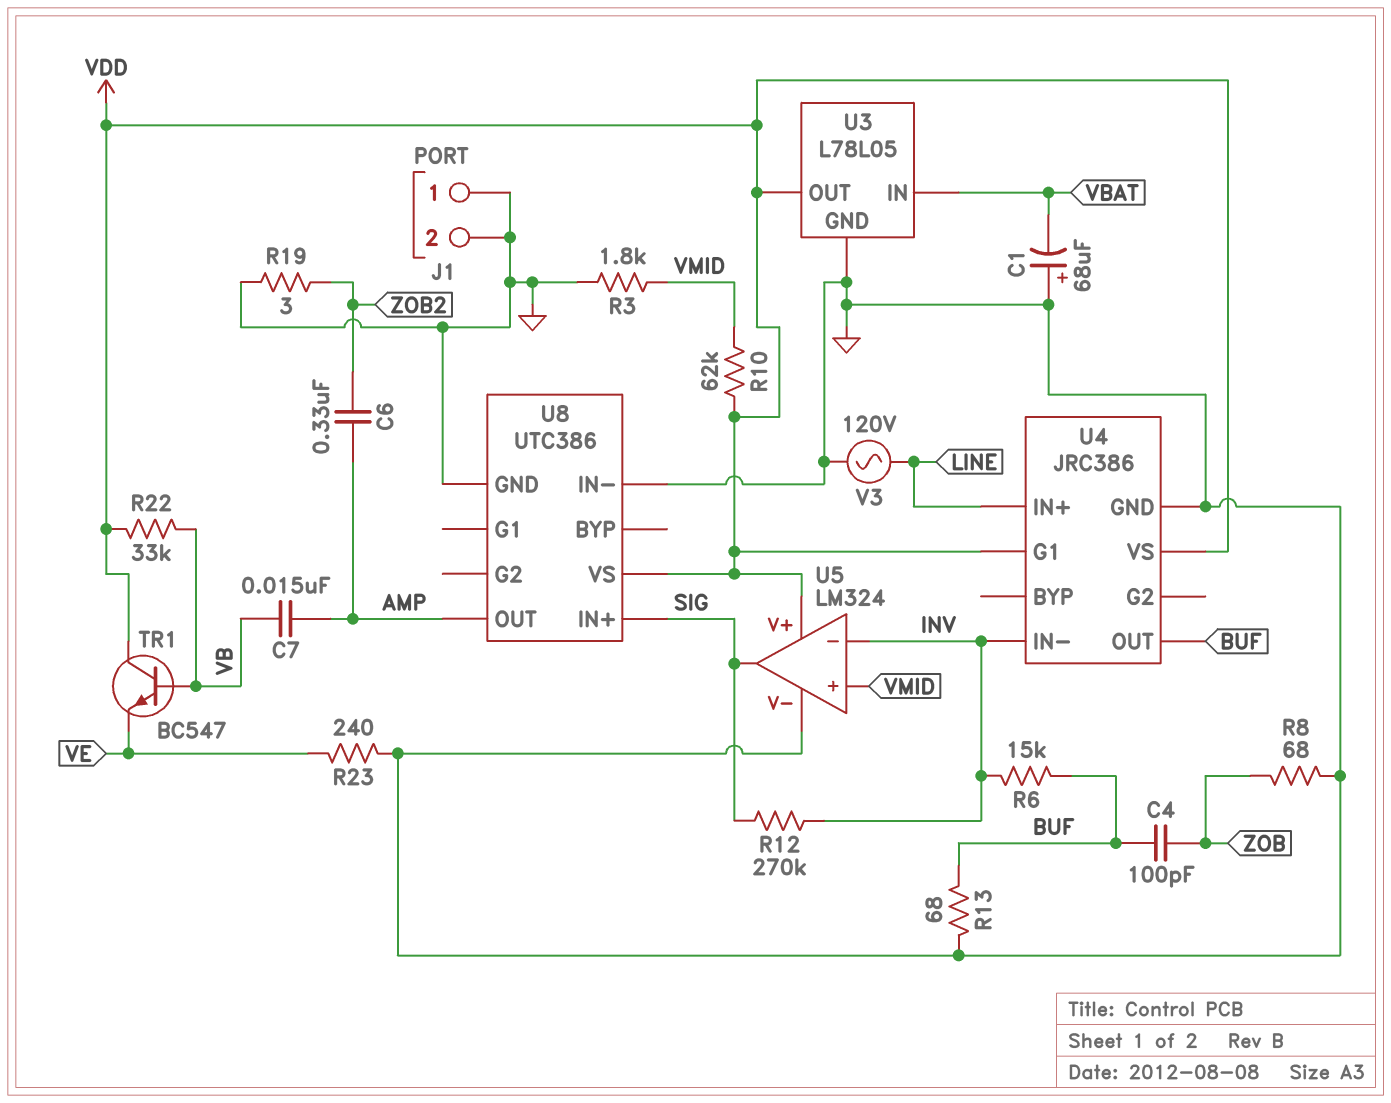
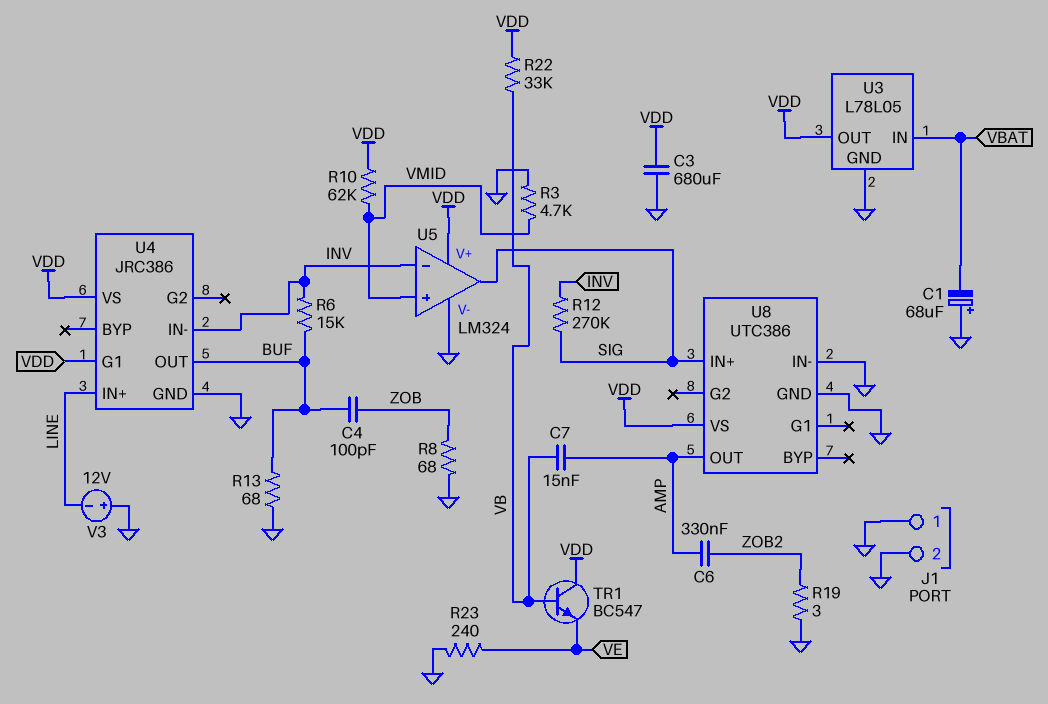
C3: none -> 680uF (GND, VDD)
R3: 1.8k (GND, VMID) -> 4.7k (GND, VMID)
V3: AC 120V (GND, LINE) -> 12V (plus GND, minus LINE)

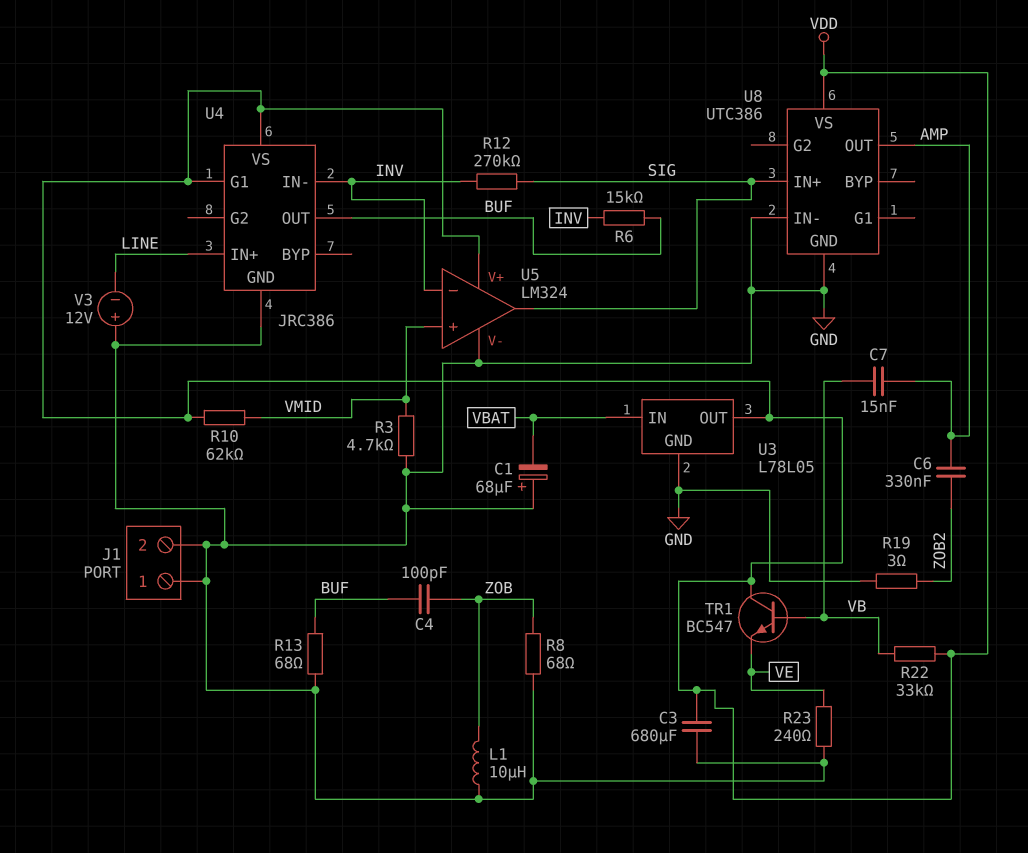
L1: none -> 10uH (GND, ZOB)

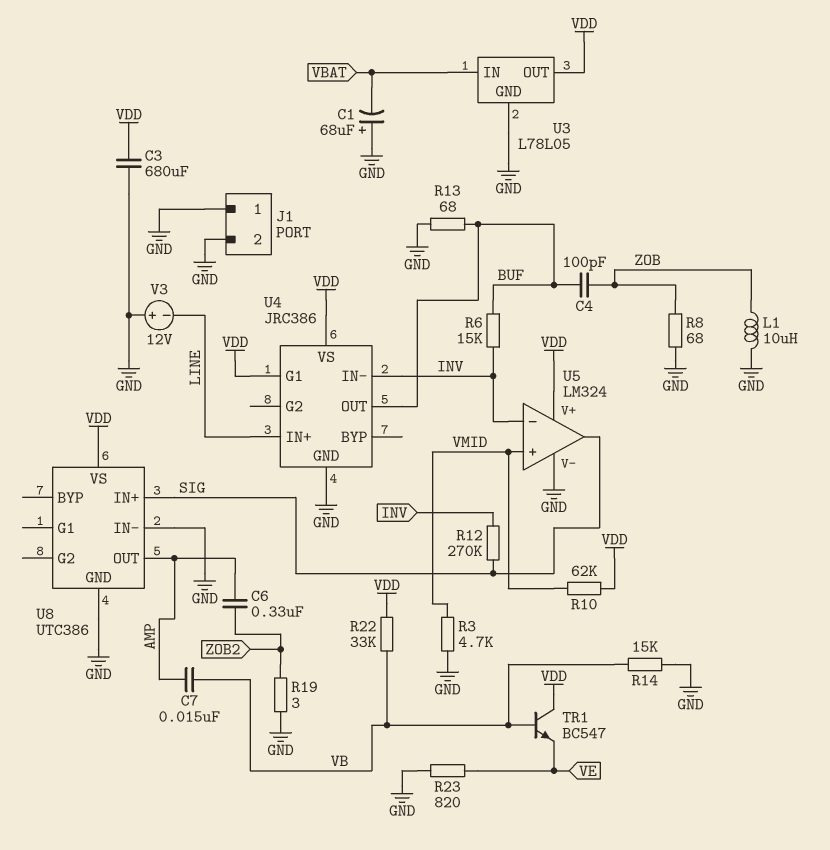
R14: none -> 15k (GND, VB)
R23: 240 (GND, VE) -> 820 (GND, VE)

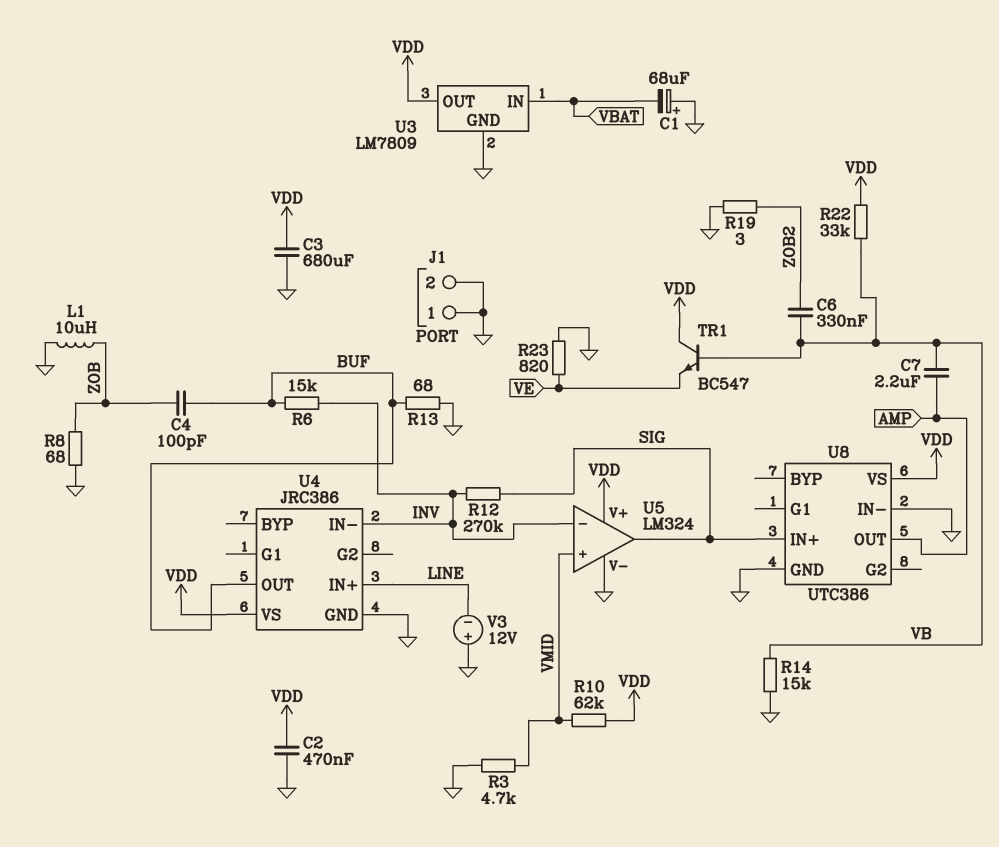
C2: none -> 470nF (GND, VDD)
C6: 330nF (AMP, ZOB2) -> 330nF (VB, ZOB2)
C7: 15nF (AMP, VB) -> 2.2uF (AMP, VB)
U3: L78L05 -> LM7809
U4 pin G1: VDD -> none

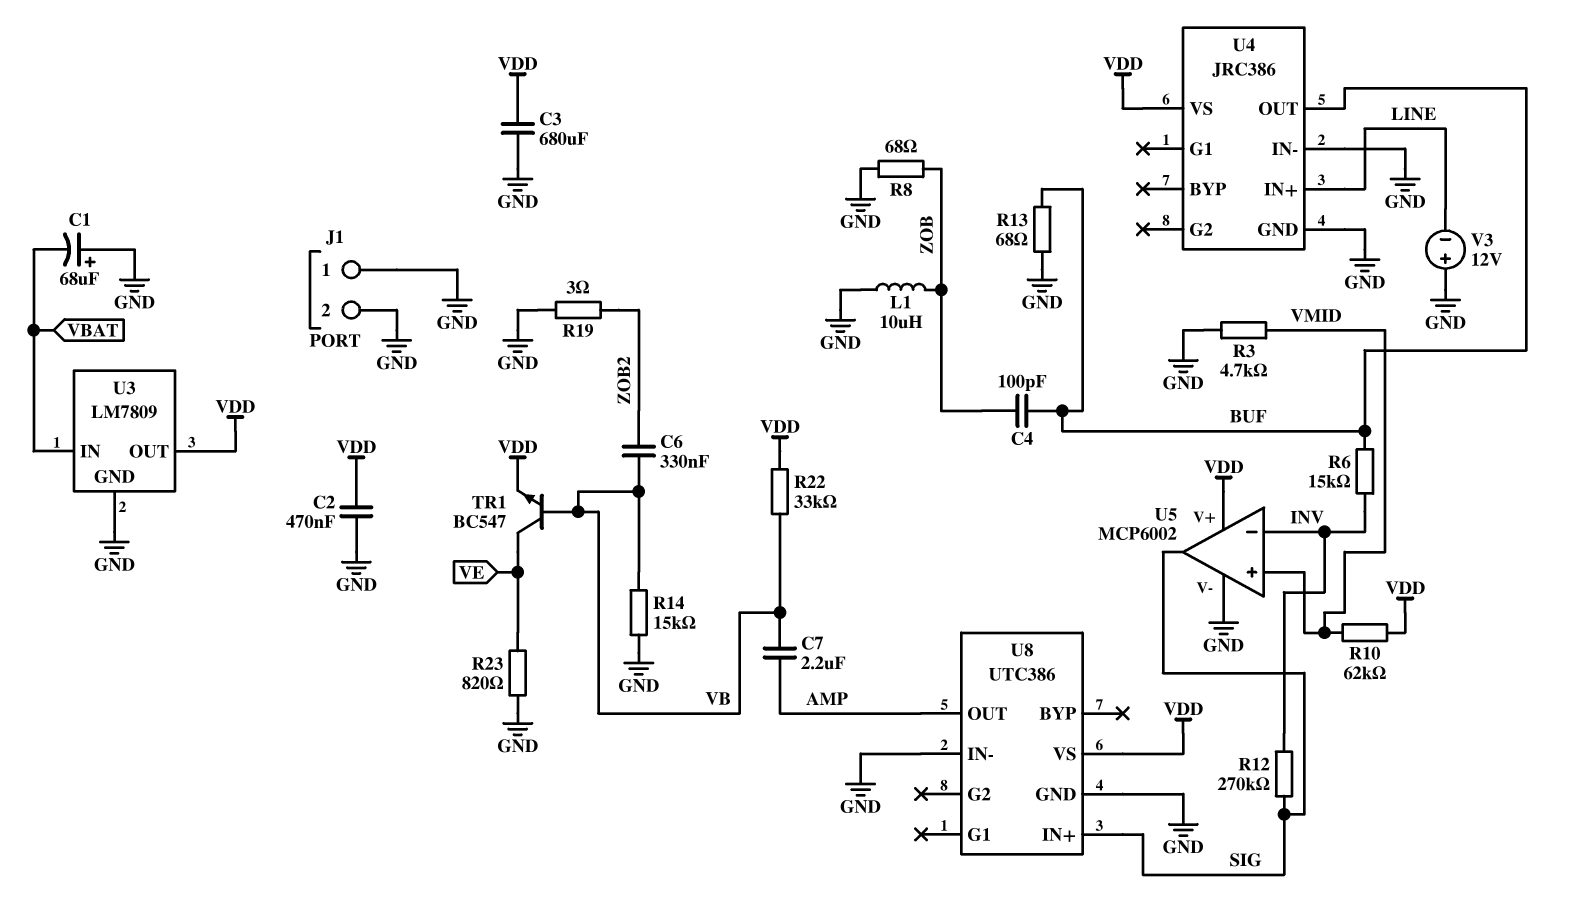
TR1: NPN BC547 (B VB, C VDD, E VE) -> NPN BC547 (B VB, C VE, E VDD)
U4 pin IN-: INV -> GND
U5: LM324 -> MCP6002

